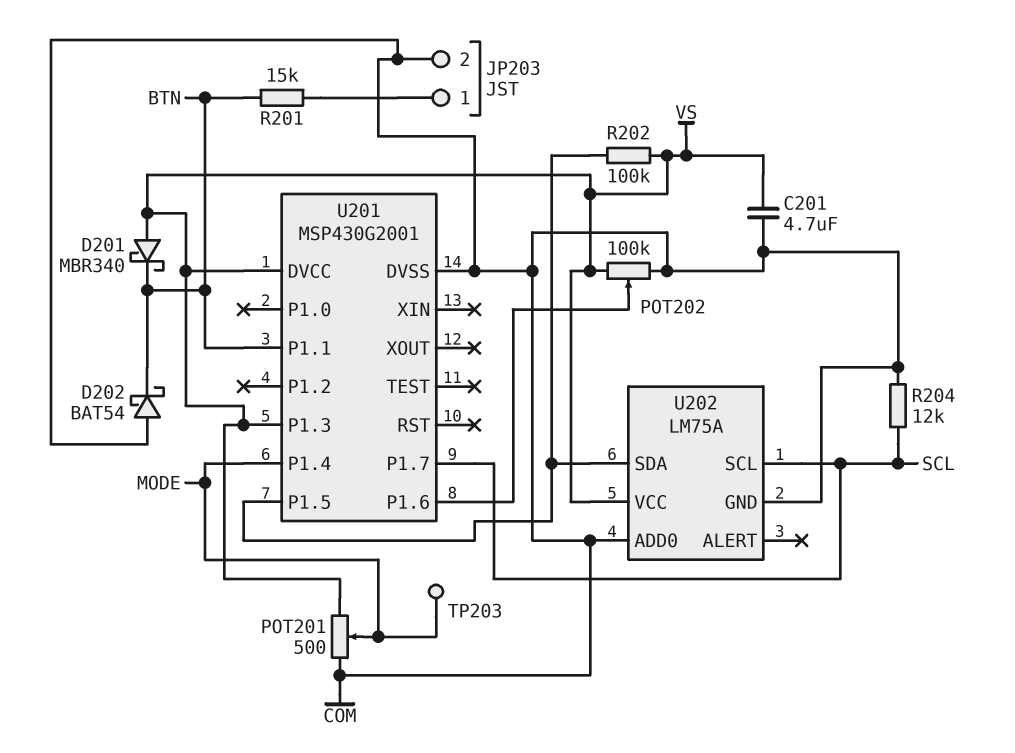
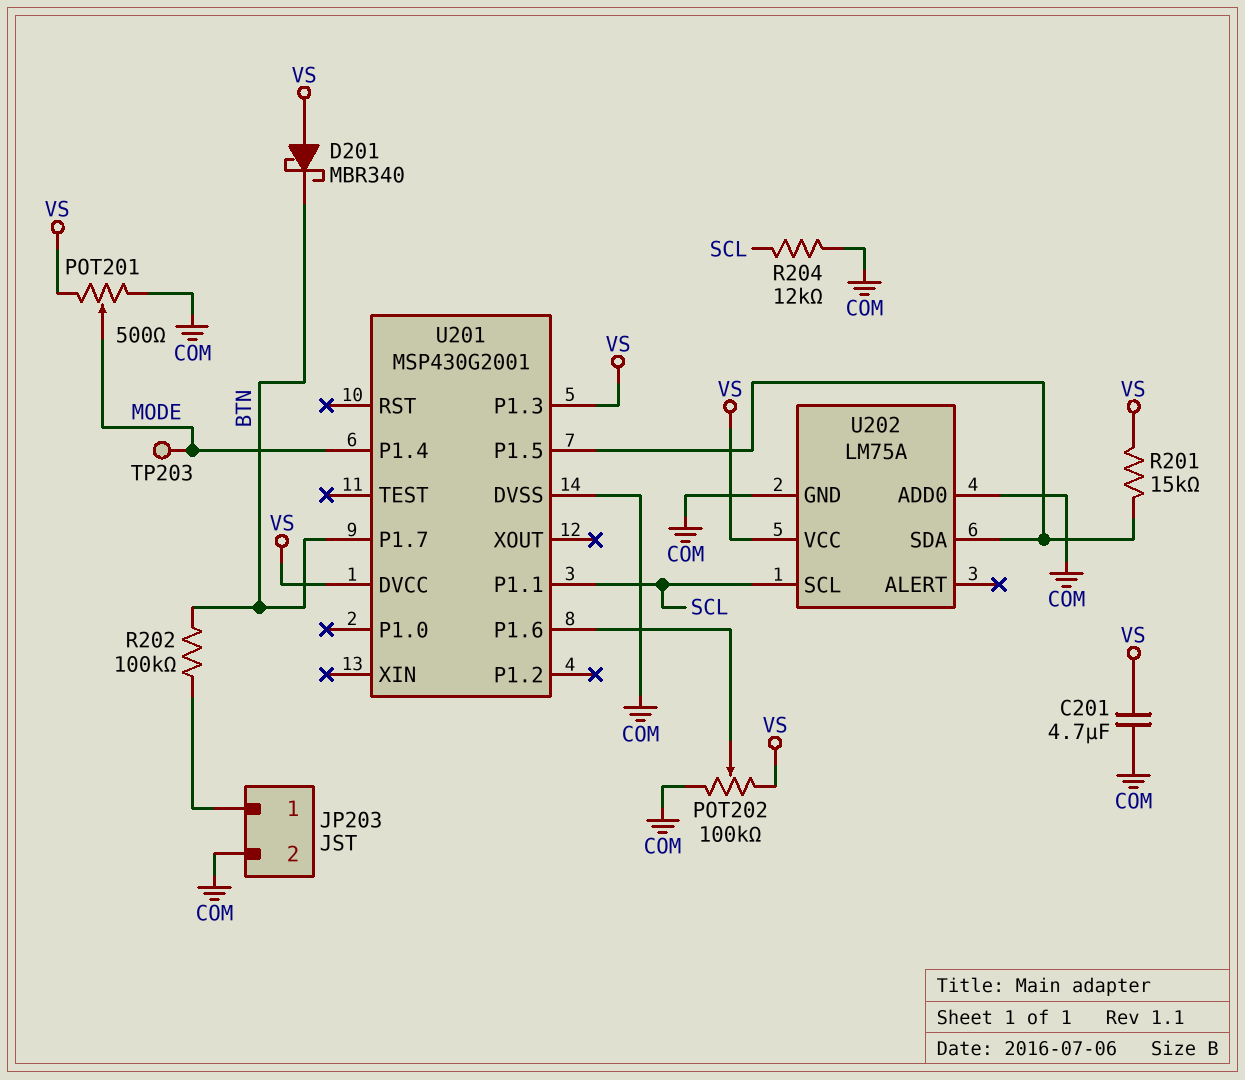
D202: schottky BAT54 (A COM, K BTN) -> none
R201: 15k (BTN, JP203/1) -> 15k (U201/P1.5, VS)
R202: 100k (U201/P1.5, VS) -> 100k (BTN, JP203/1)
U201 pin P1.1: BTN -> SCL
U201 pin P1.7: SCL -> BTN

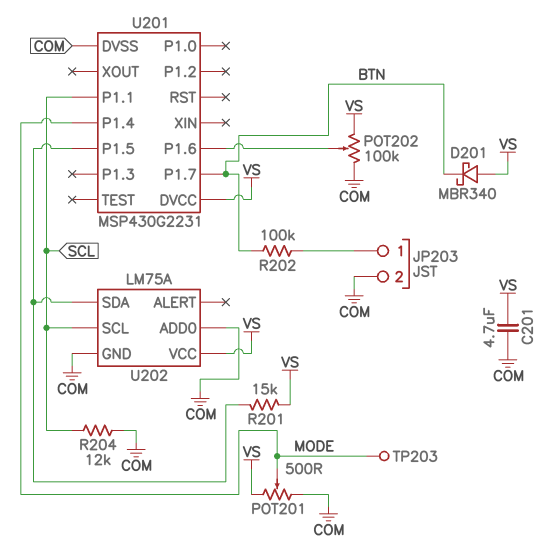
U201: MSP430G2001 -> MSP430G2231
U201 pin P1.3: VS -> none

